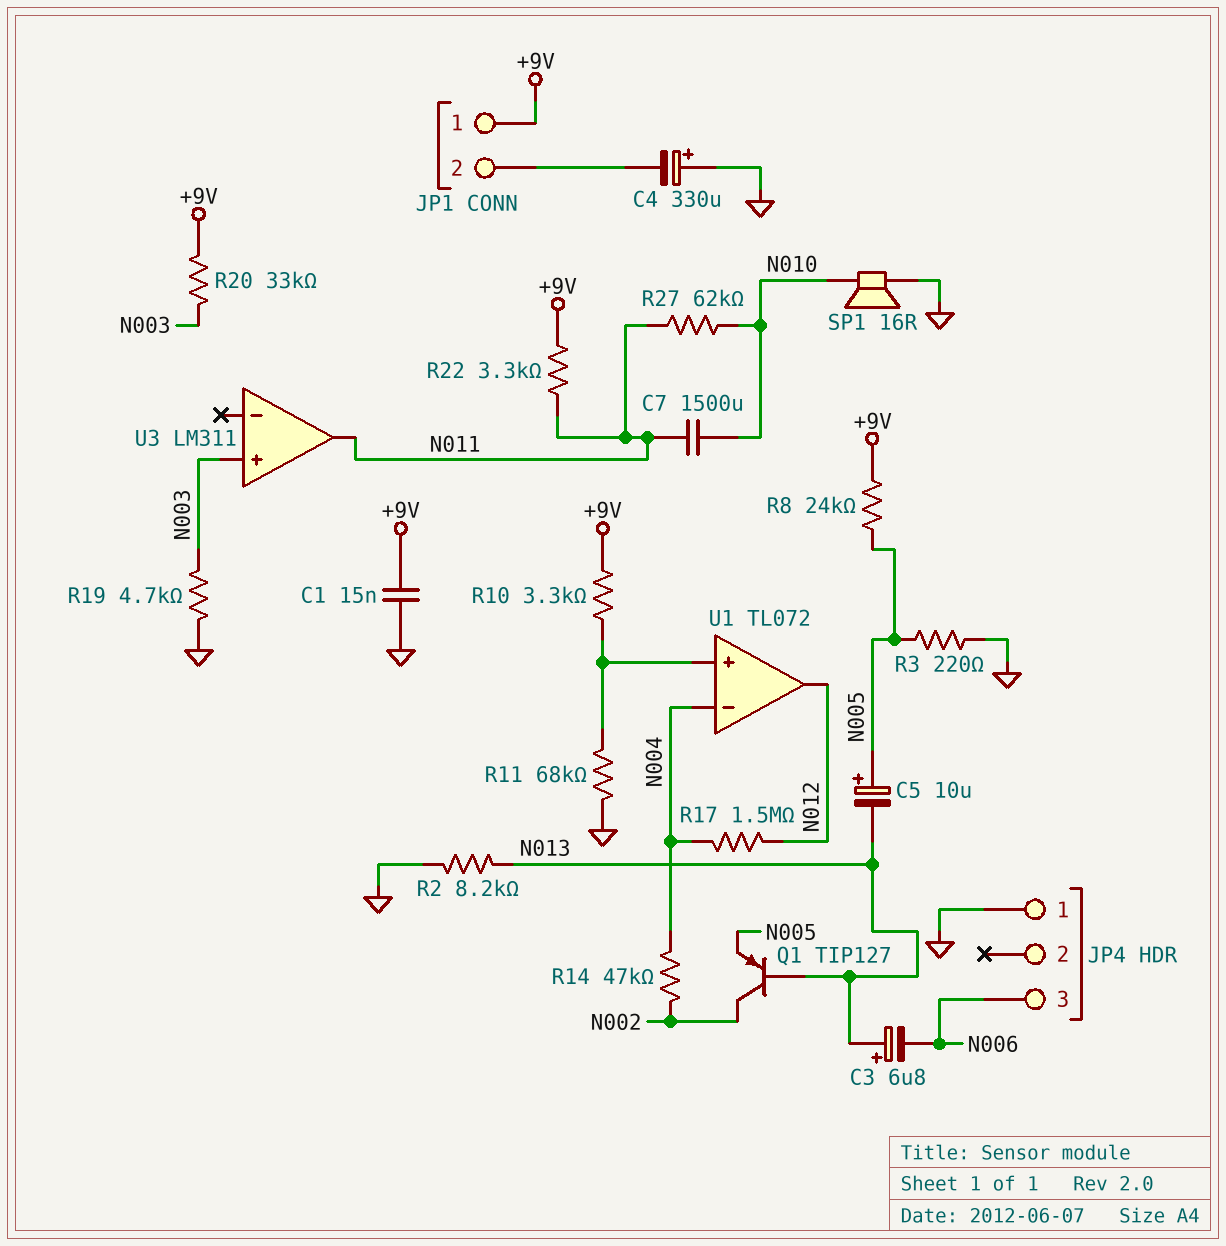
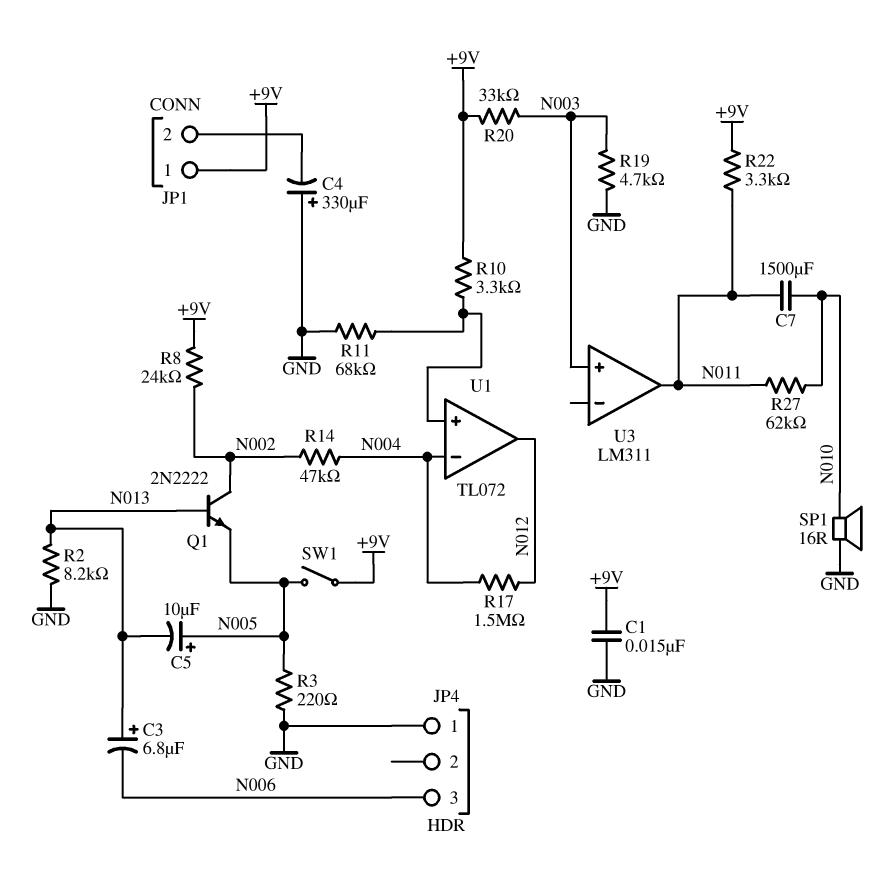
Q1: PNP TIP127 (B N013, C N002, E N005) -> NPN 2N2222 (B N013, C N002, E N005)
R8: 24k (+9V, N005) -> 24k (+9V, N002)
SW1: none -> switch (+9V, N005)

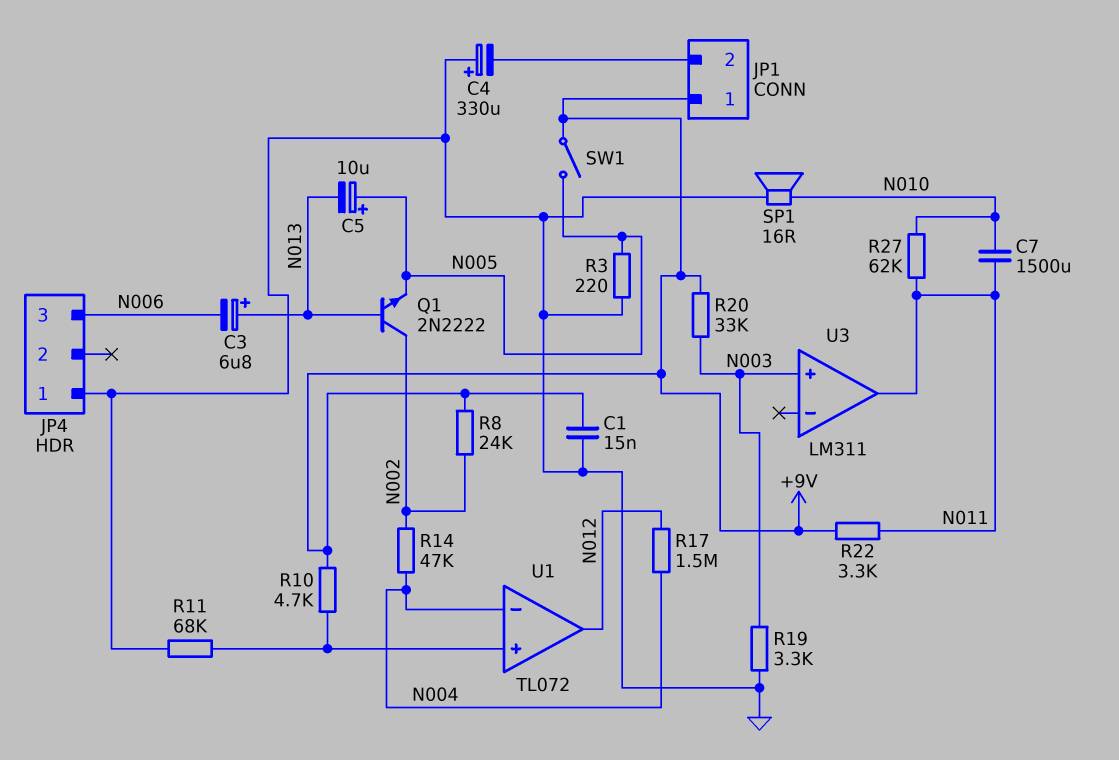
R2: 8.2k (GND, N013) -> none
R10: 3.3k (+9V, U1/in+) -> 4.7k (+9V, U1/in+)
R19: 4.7k (GND, N003) -> 3.3k (GND, N003)

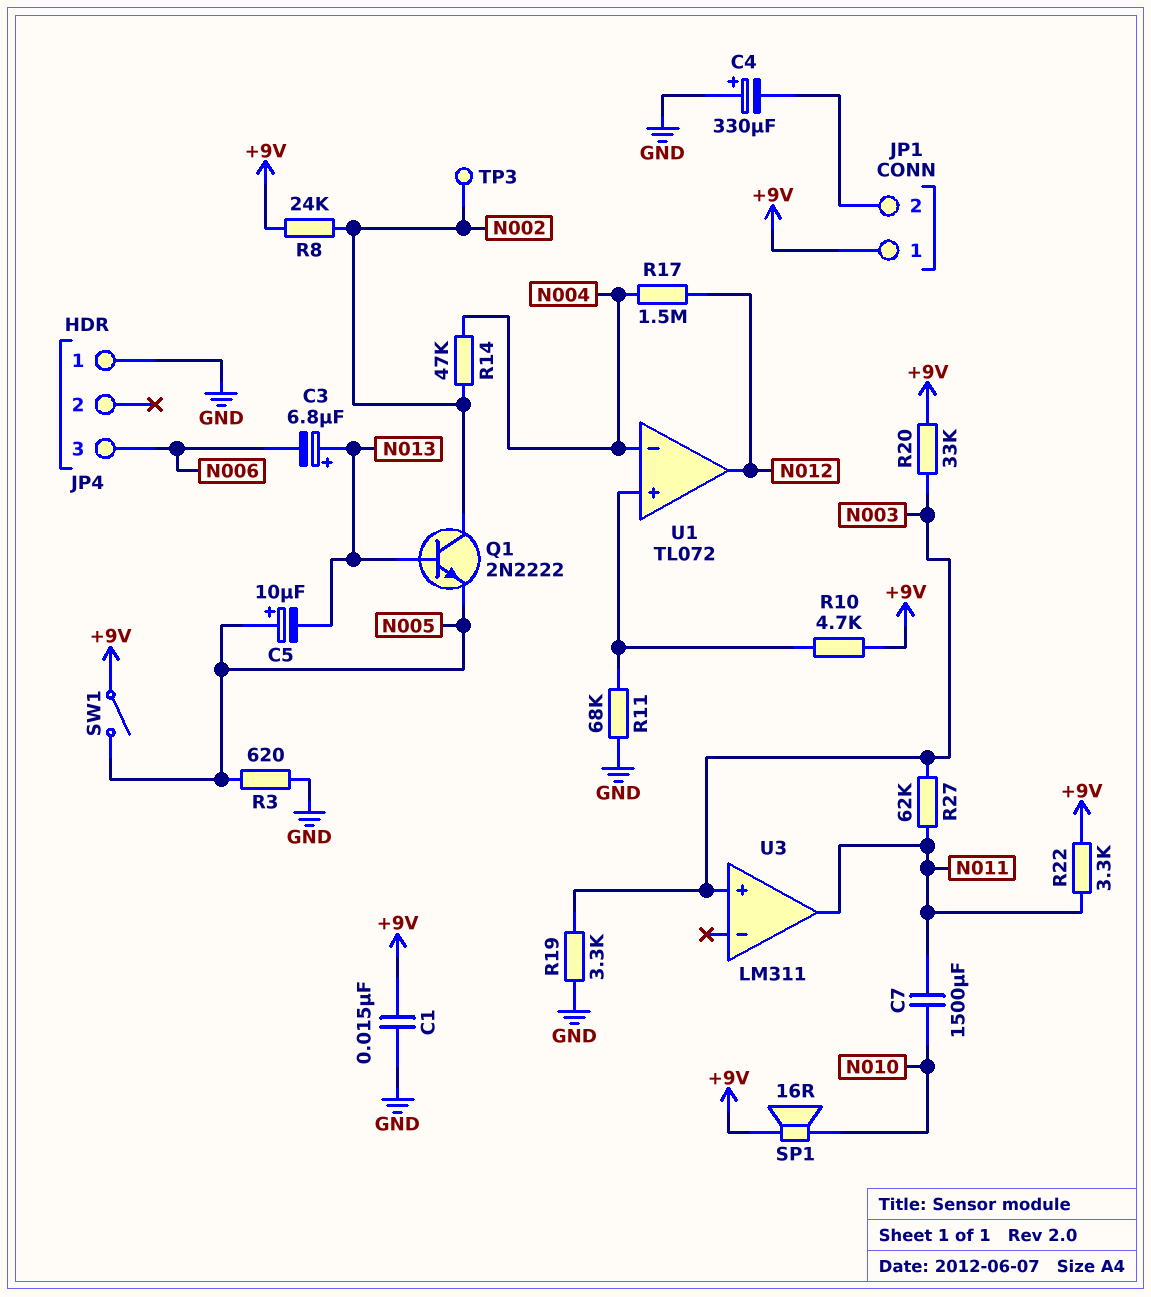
R3: 220 (GND, N005) -> 620 (GND, N005)
R27: 62k (N010, N011) -> 62k (N003, N011)
SP1: speaker 16R (GND, N010) -> speaker 16R (+9V, N010)
TP3: none -> test point (N002)

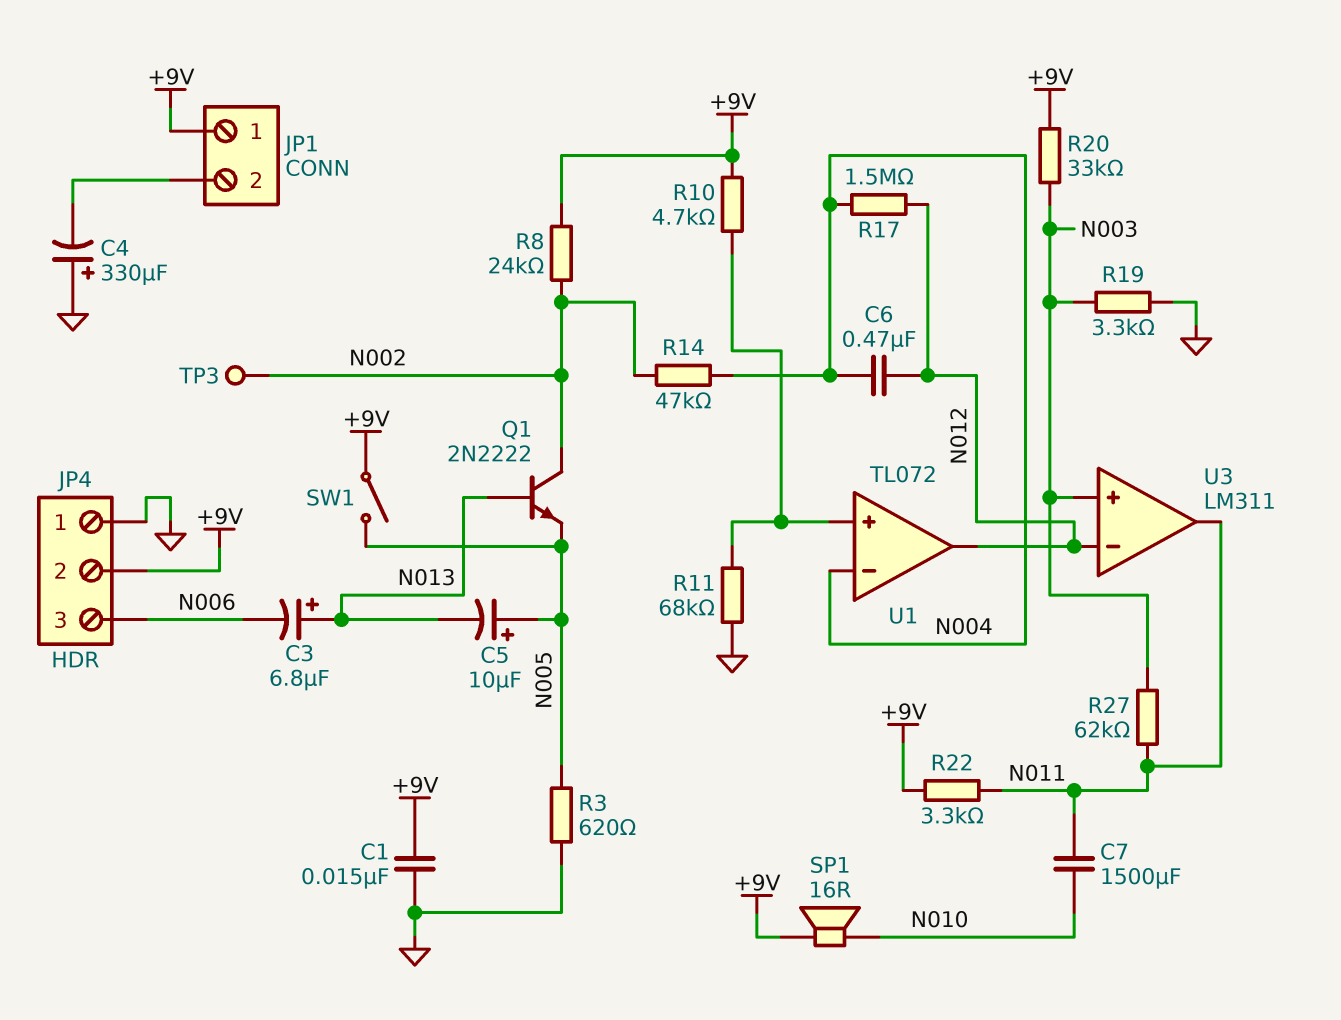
C6: none -> 470nF (N004, N012)
JP4 pin 2: none -> +9V
U3 pin in-: none -> N012

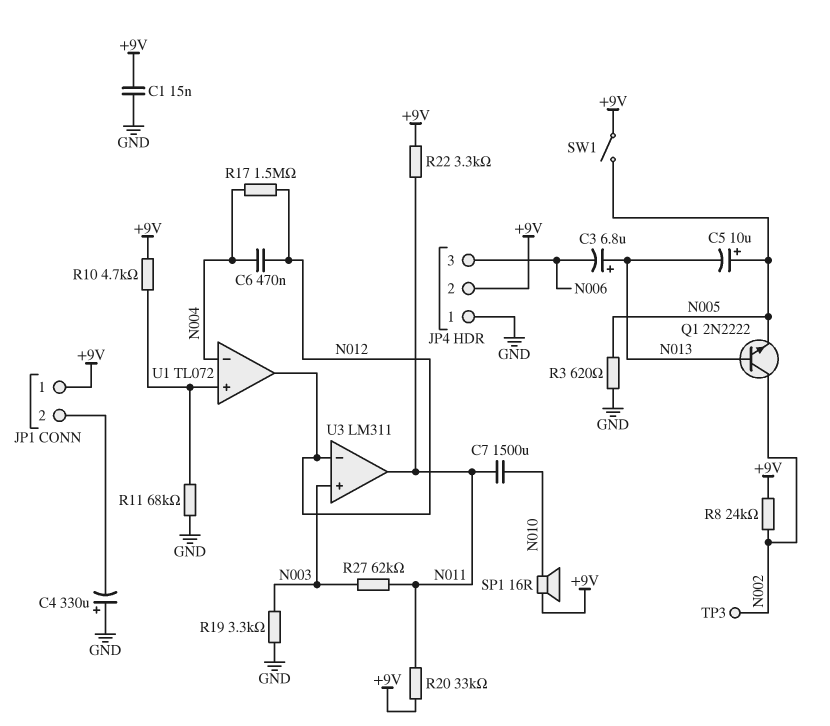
R14: 47k (N002, N004) -> none
R20: 33k (+9V, N003) -> 33k (+9V, N011)

